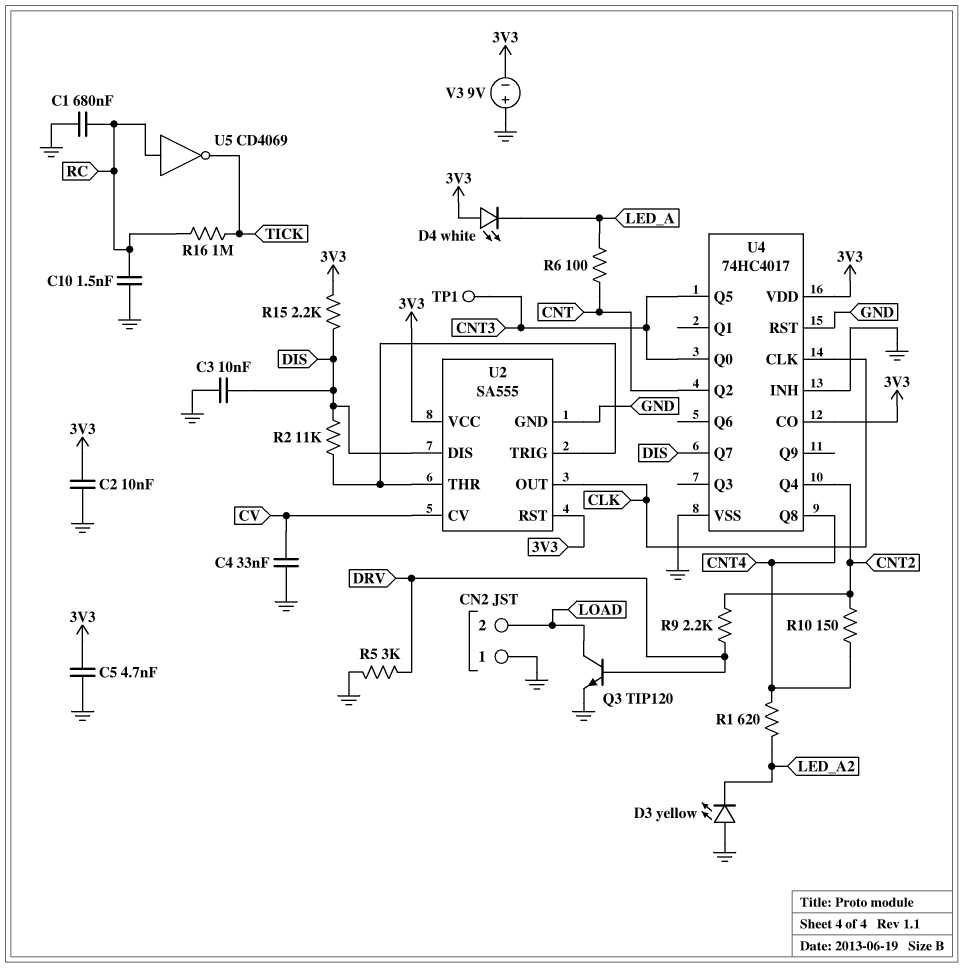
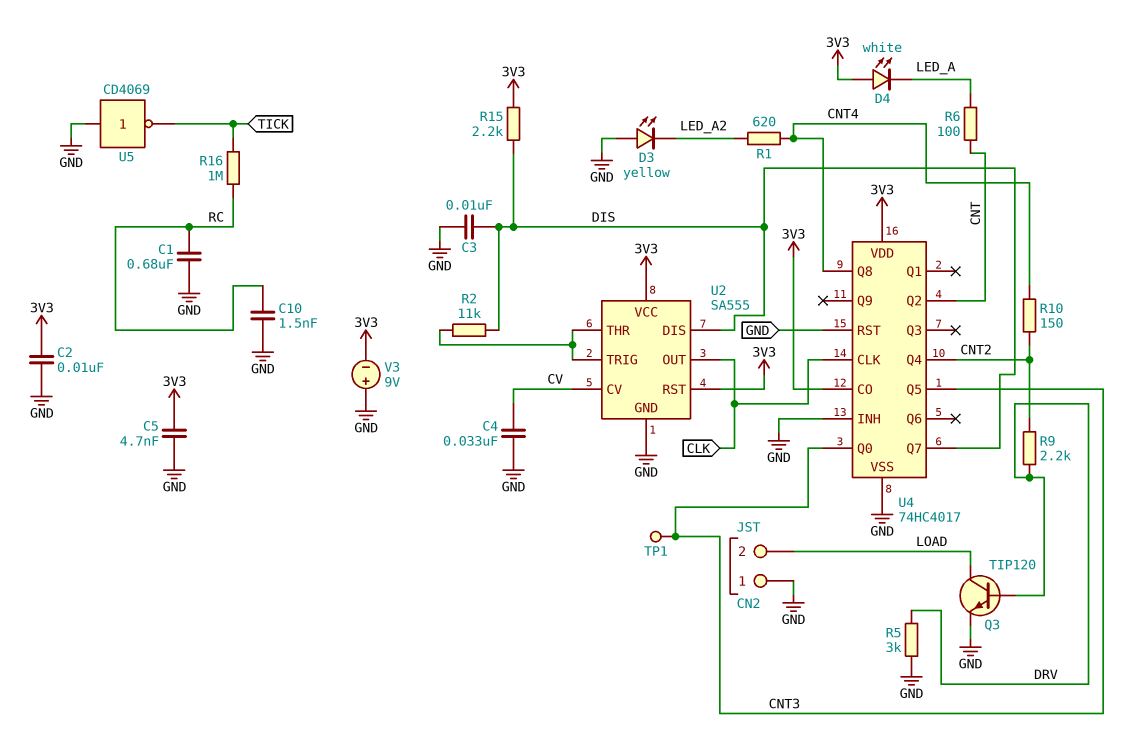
U5: NOT CD4069 (in RC, out TICK) -> NOT CD4069 (in GND, out TICK)

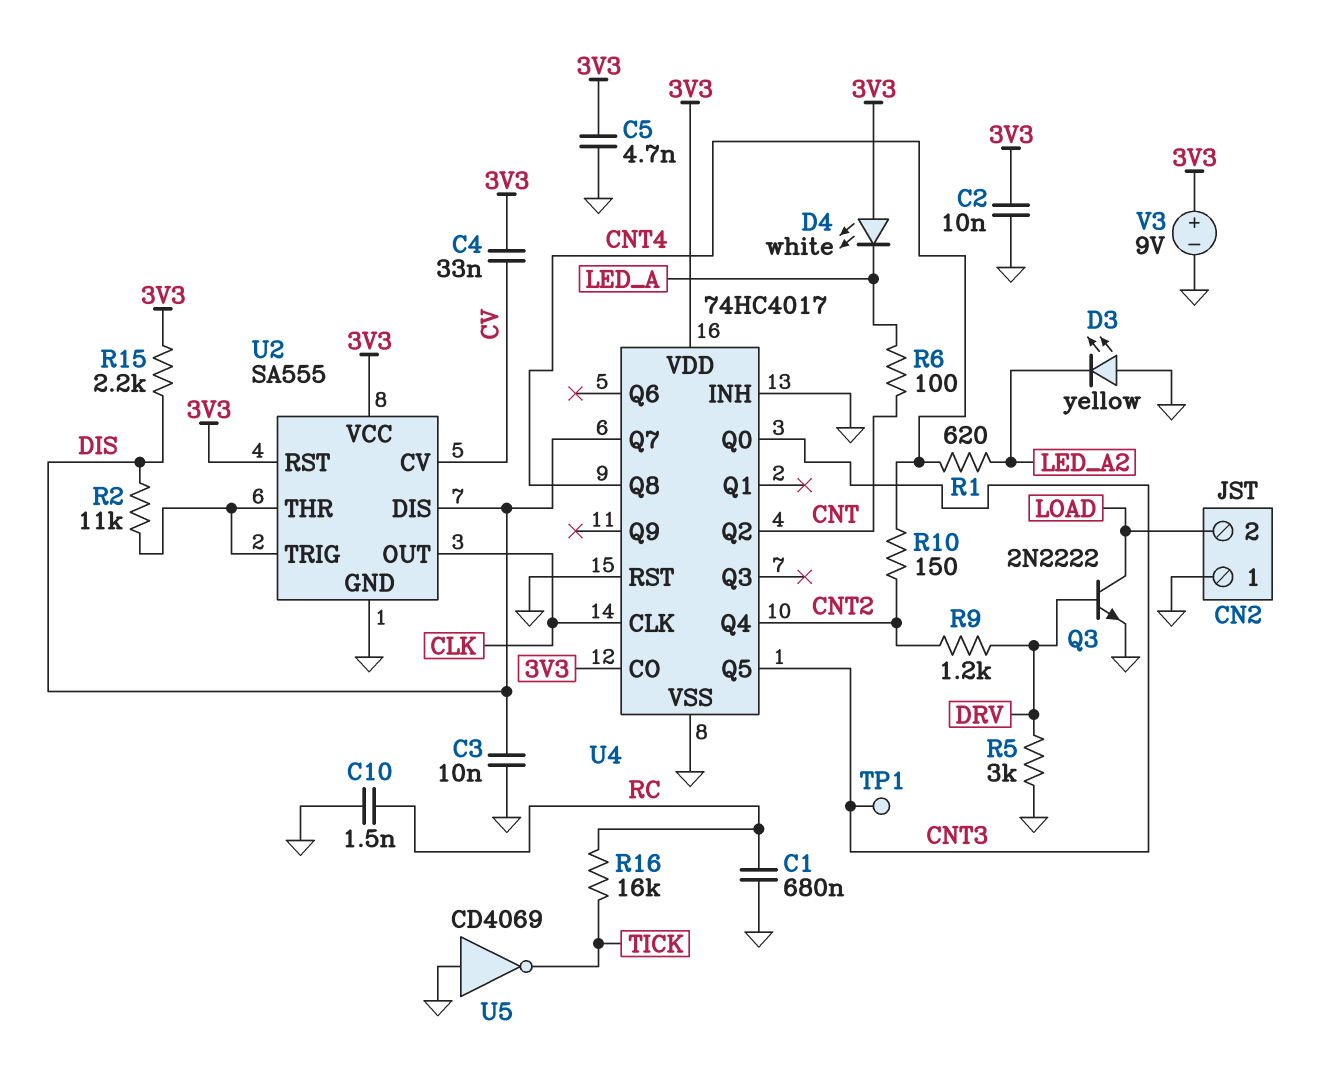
C4: 33nF (CV, GND) -> 33nF (3V3, CV)
Q3: NPN TIP120 (B DRV, C LOAD, E GND) -> NPN 2N2222 (B DRV, C LOAD, E GND)
R9: 2.2k (CNT2, DRV) -> 1.2k (CNT2, DRV)
R16: 1M (RC, TICK) -> 16k (RC, TICK)
V3: 9V (plus GND, minus 3V3) -> 9V (plus 3V3, minus GND)

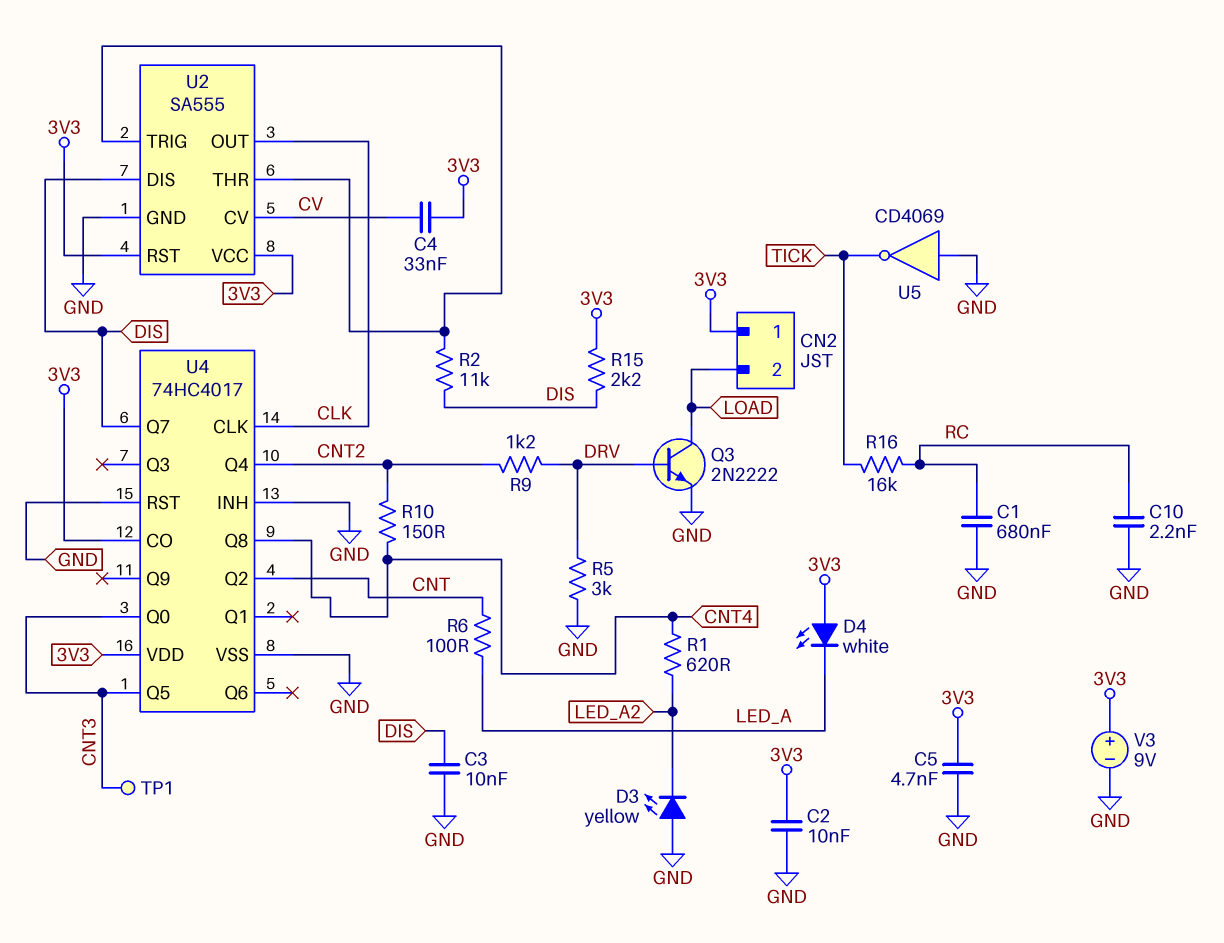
C10: 1.5nF (GND, RC) -> 2.2nF (GND, RC)
CN2 pin 1: GND -> 3V3

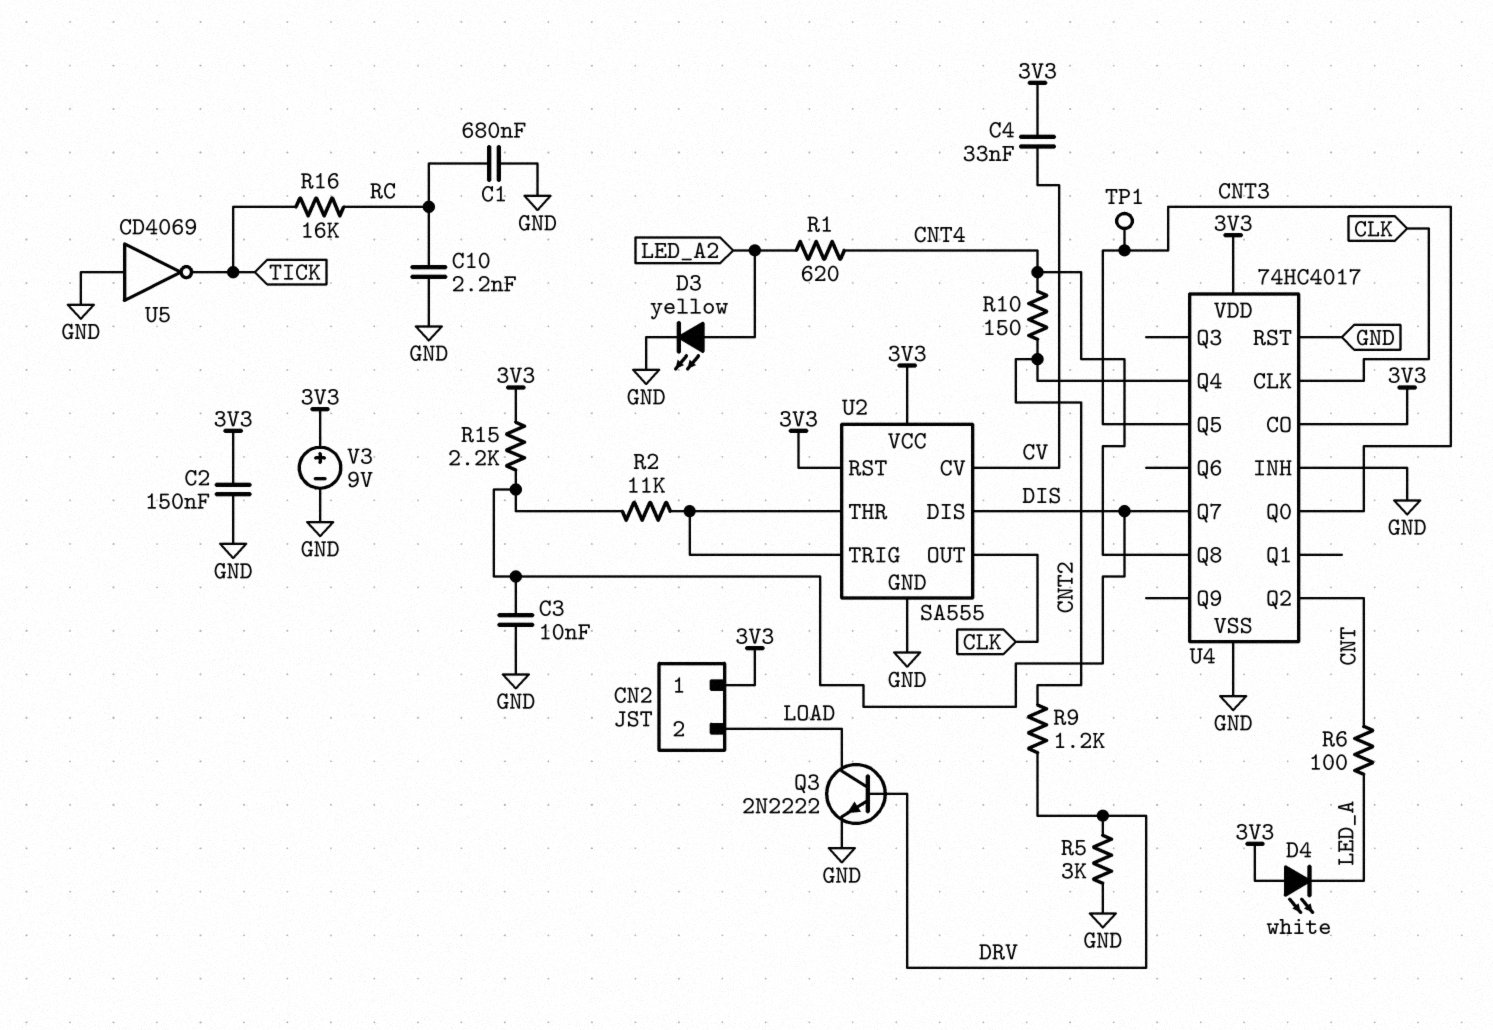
C2: 10nF (3V3, GND) -> 150nF (3V3, GND)
C5: 4.7nF (3V3, GND) -> none
D3: LED yellow (A GND, K LED_A2) -> LED yellow (A LED_A2, K GND)

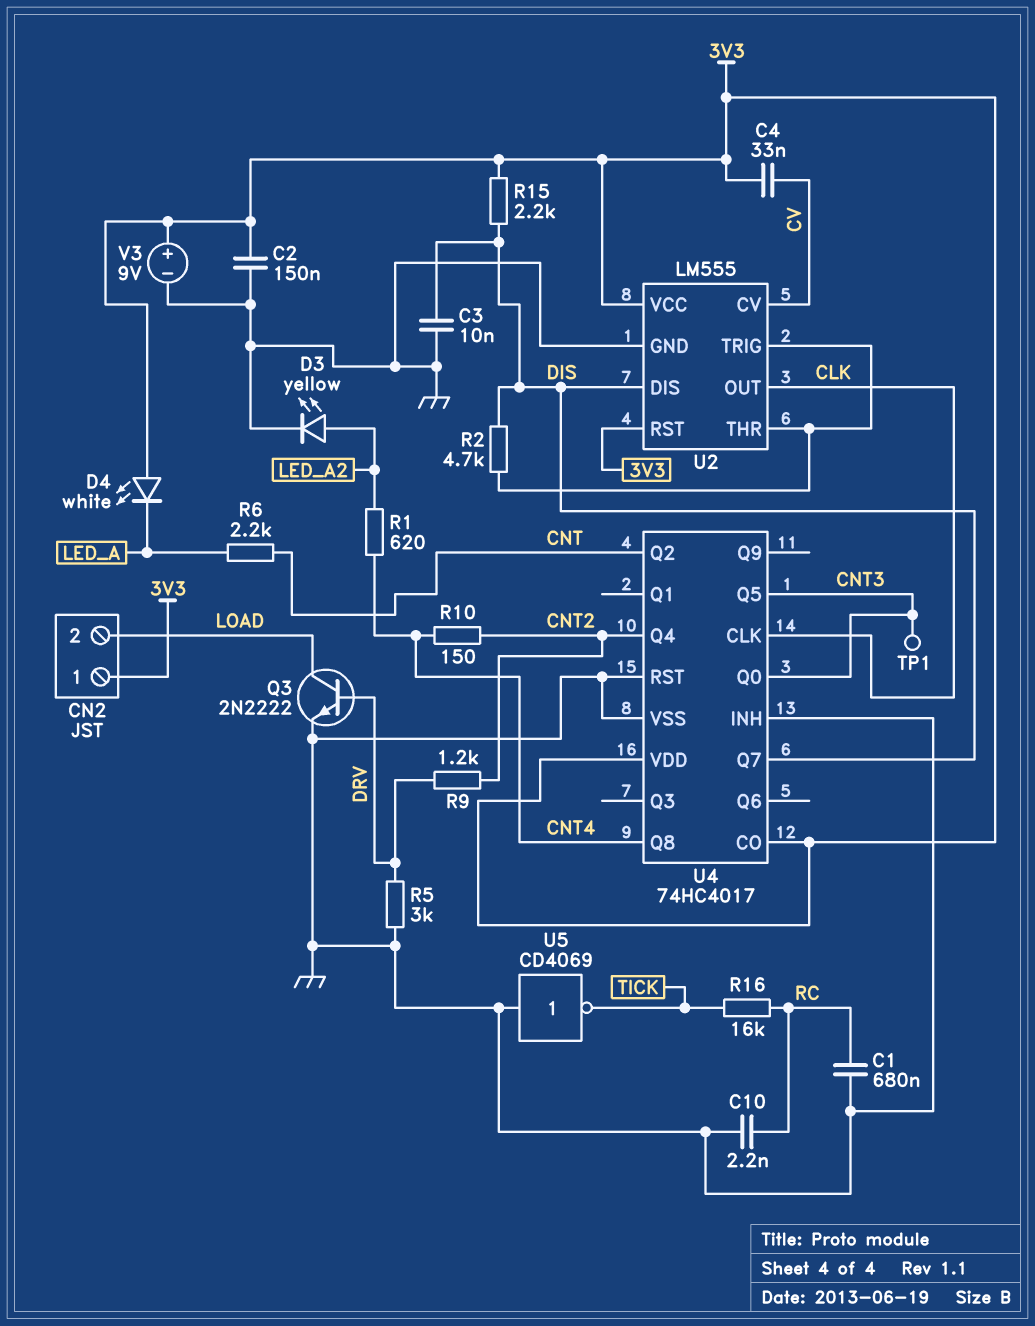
R2: 11k (DIS, U2/THR) -> 4.7k (DIS, U2/THR)
R6: 100 (CNT, LED_A) -> 2.2k (CNT, LED_A)
U2: SA555 -> LM555

